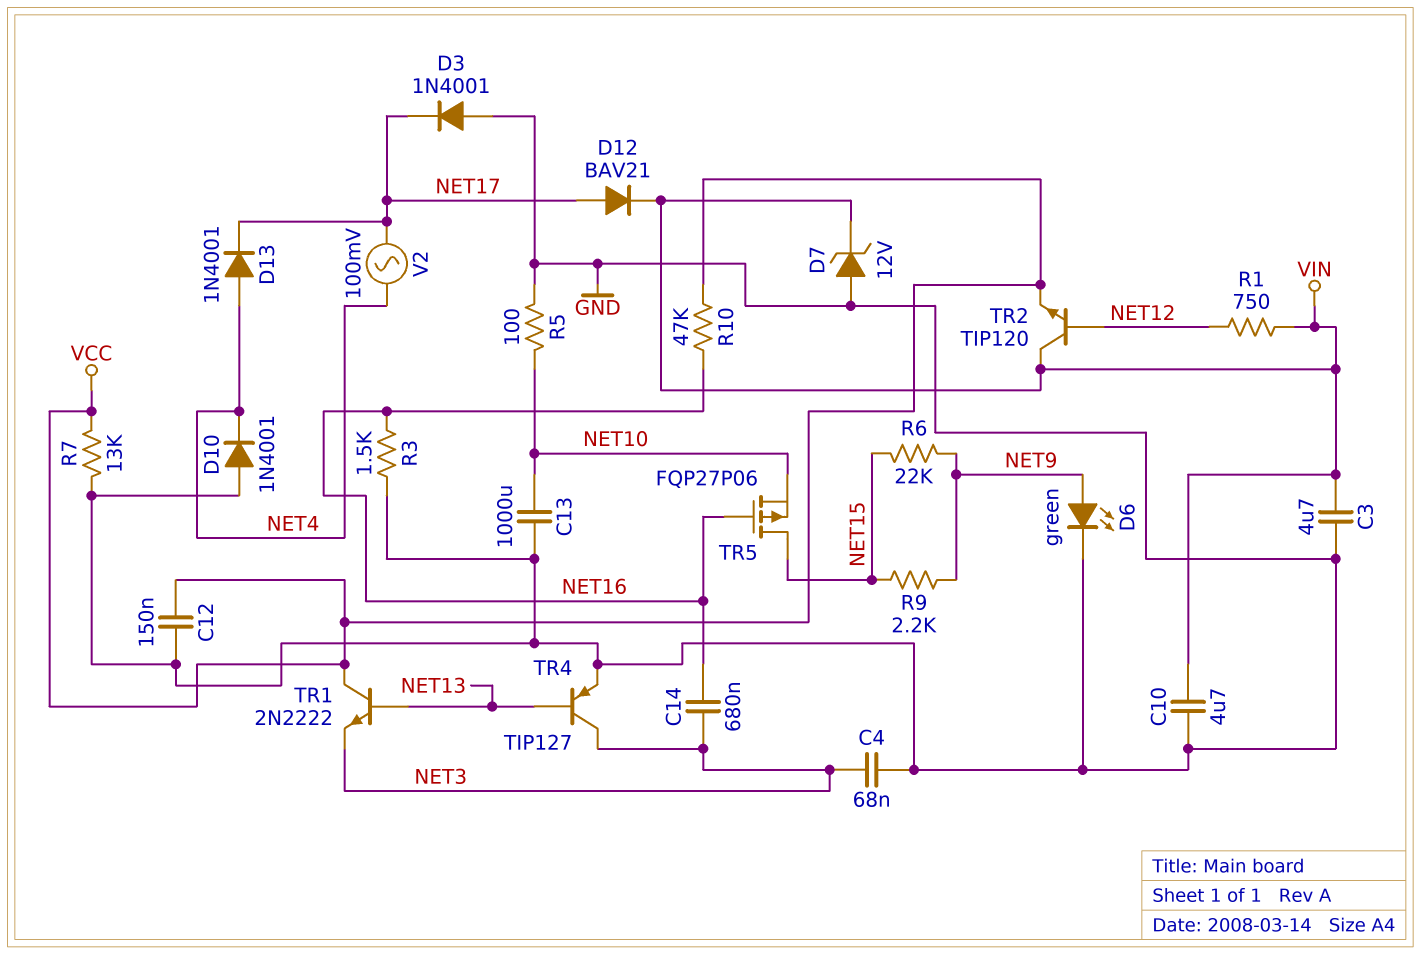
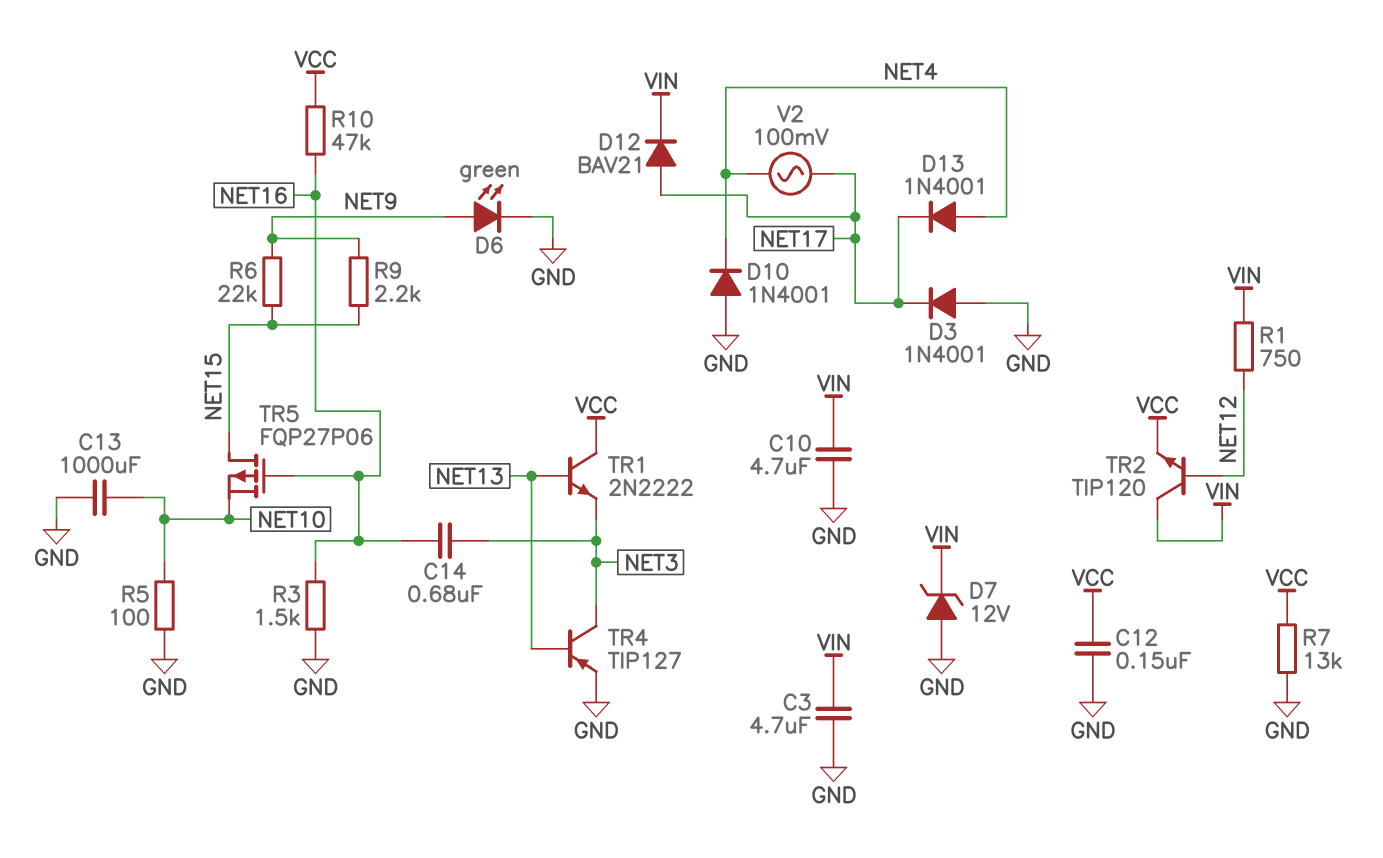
C4: 68nF (GND, NET3) -> none

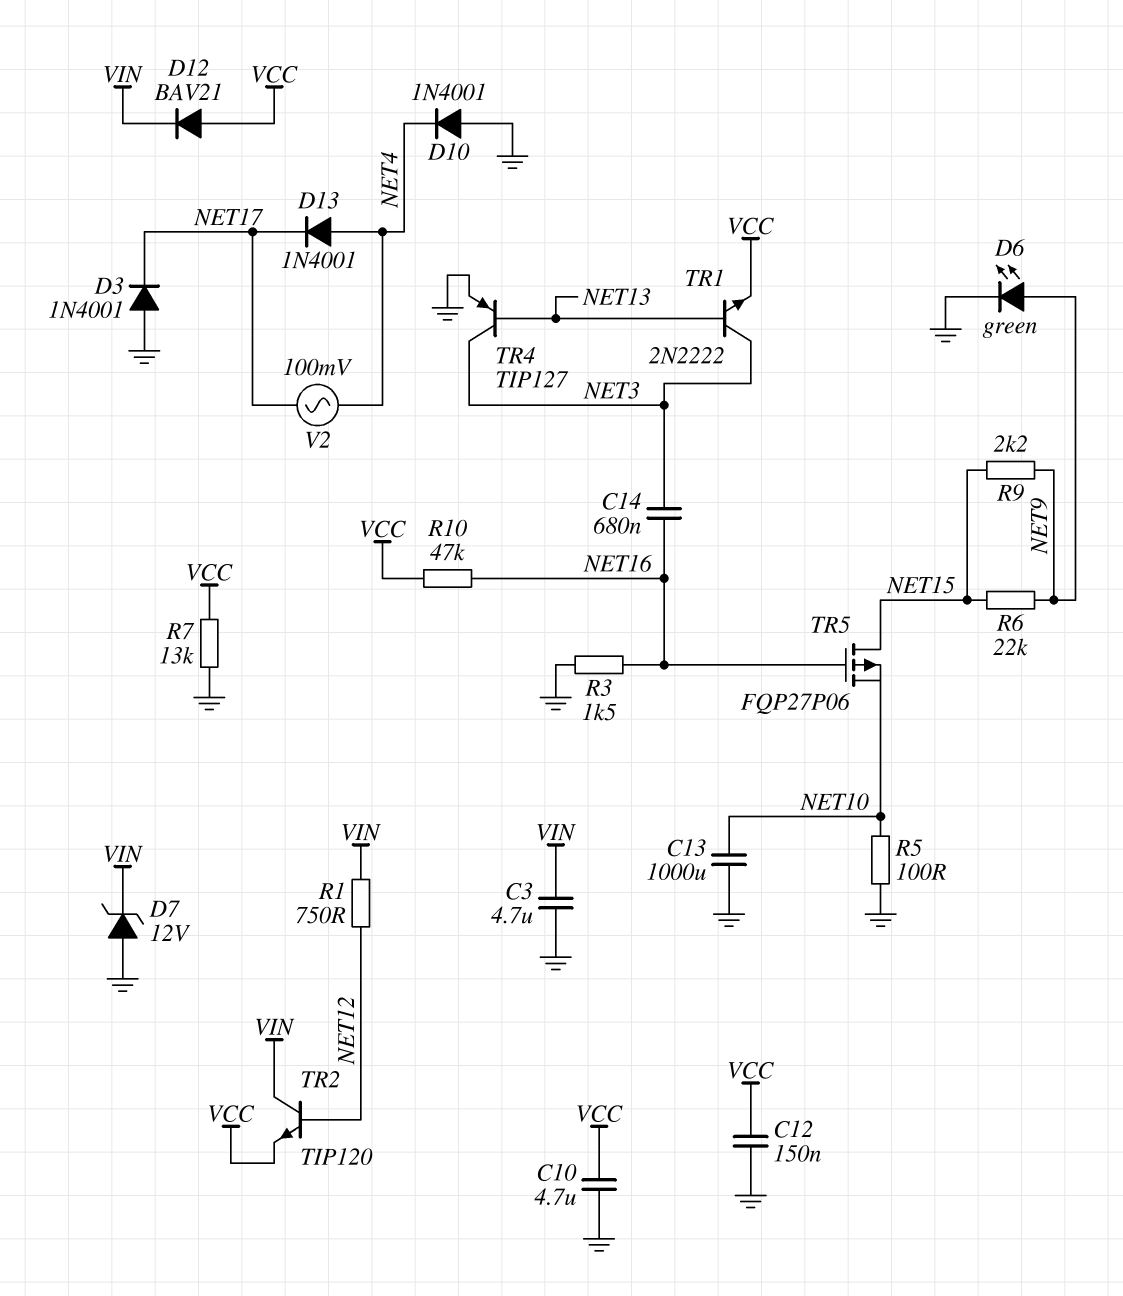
C10: 4.7uF (GND, VIN) -> 4.7uF (GND, VCC)
D12: diode BAV21 (A NET17, K VIN) -> diode BAV21 (A VCC, K VIN)
TR1: NPN 2N2222 (B NET13, C VCC, E NET3) -> NPN 2N2222 (B NET13, C NET3, E VCC)

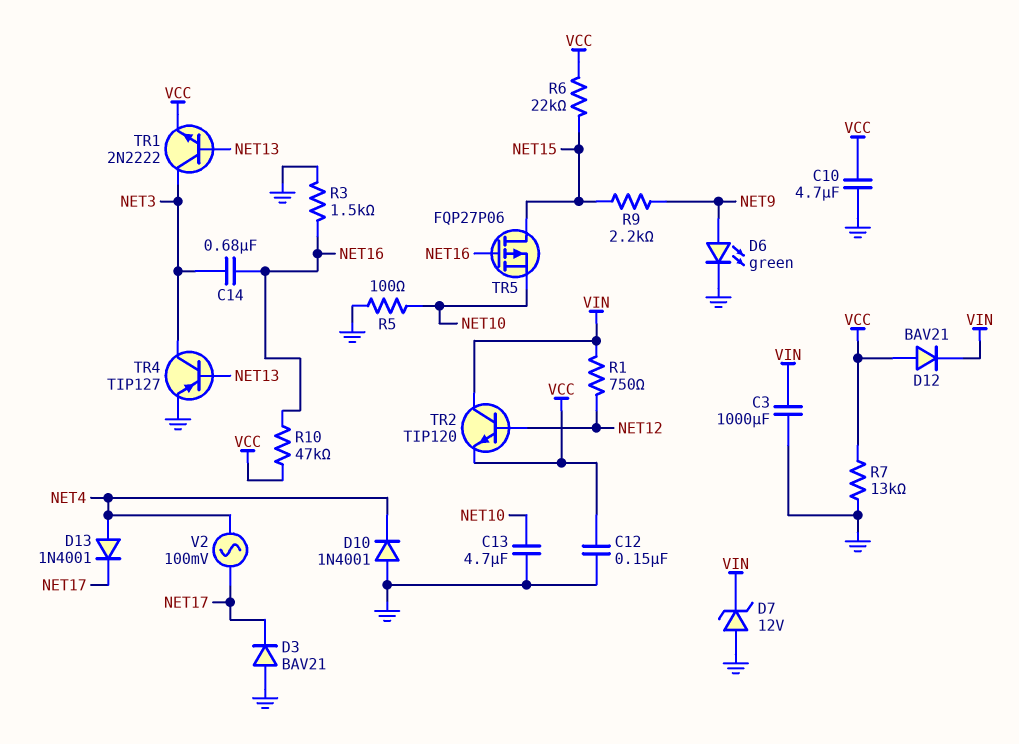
C3: 4.7uF (GND, VIN) -> 1000uF (GND, VIN)
C13: 1000uF (GND, NET10) -> 4.7uF (GND, NET10)
D3: diode 1N4001 (A GND, K NET17) -> diode BAV21 (A GND, K NET17)
R6: 22k (NET9, NET15) -> 22k (NET15, VCC)

